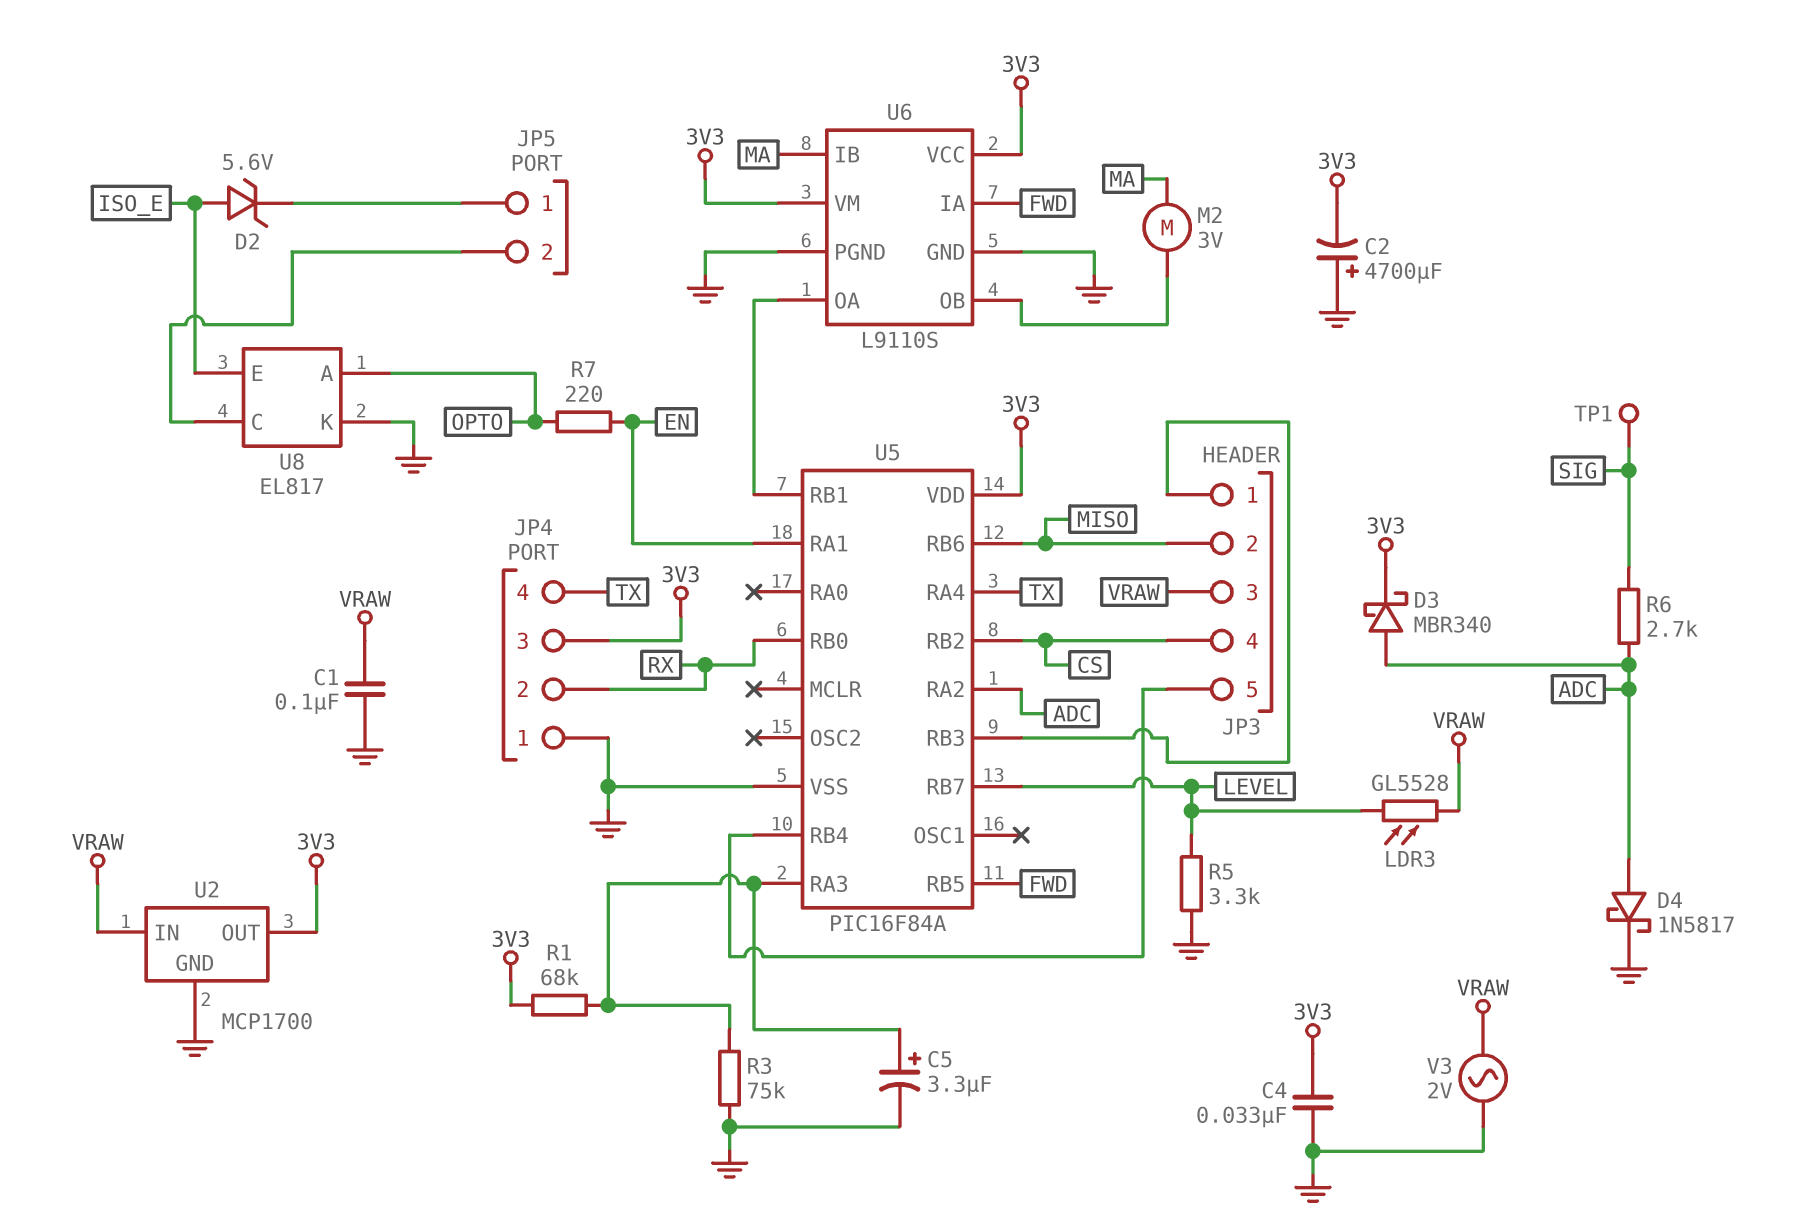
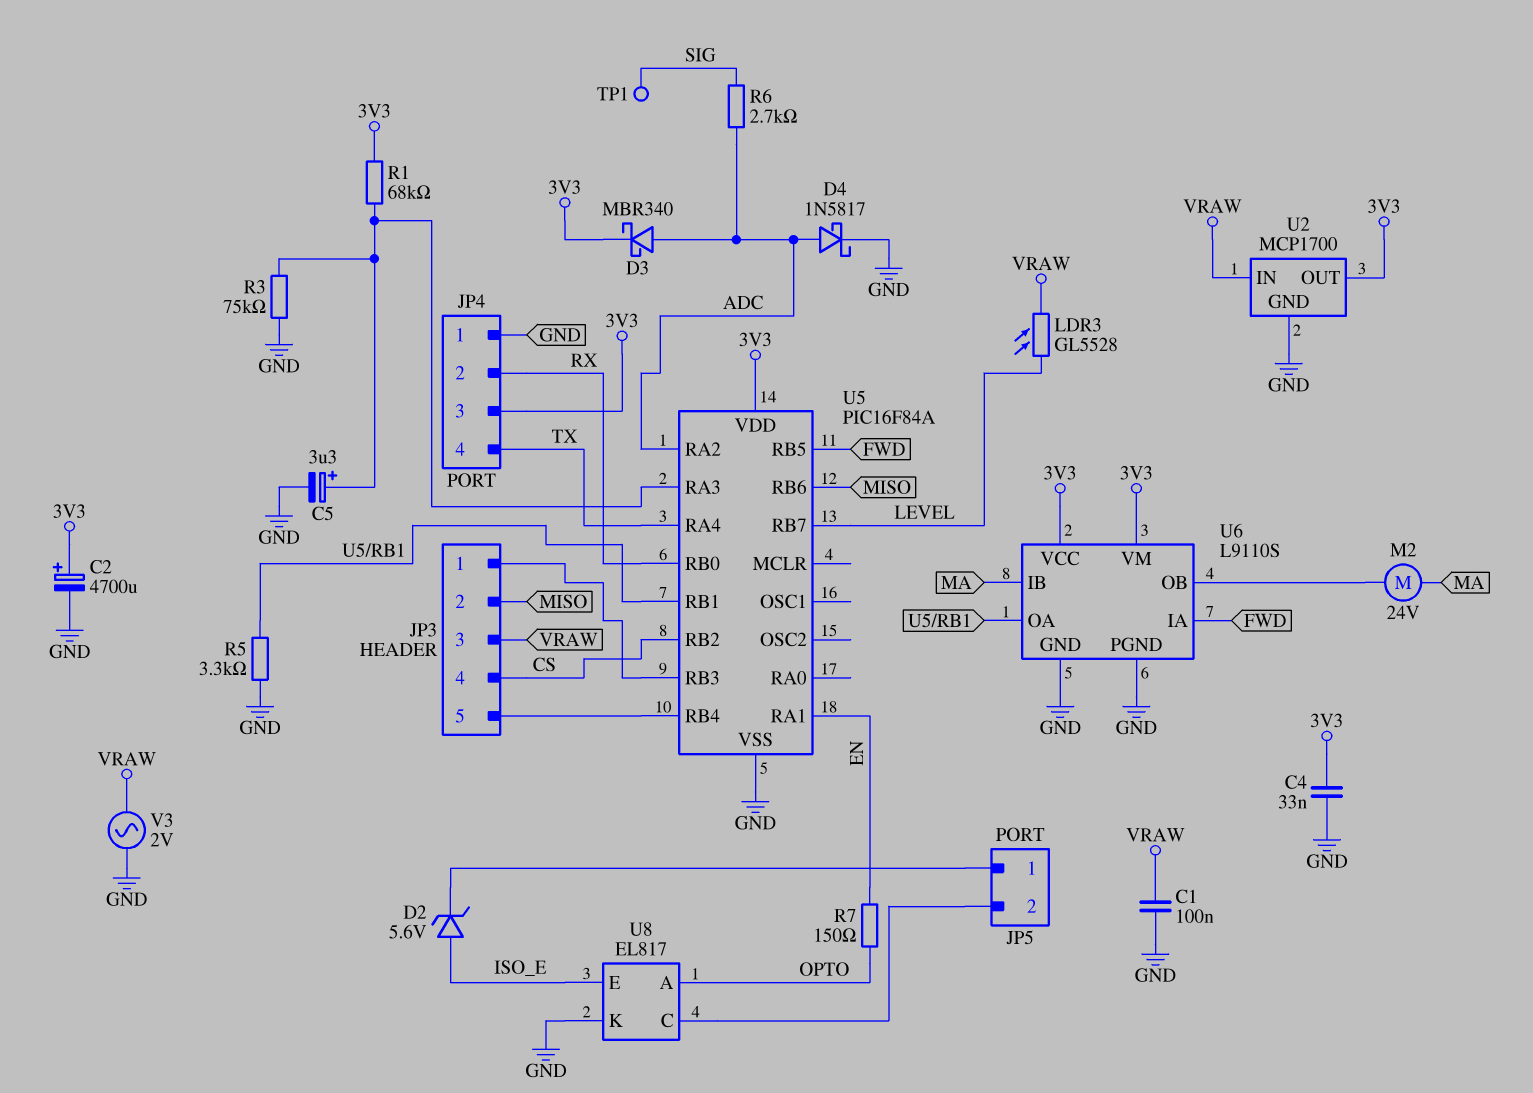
C2: 4700uF (plus GND, minus 3V3) -> 4700uF (plus 3V3, minus GND)
M2: motor 3V (MA, U6/OB) -> motor 24V (MA, U6/OB)
R5: 3.3k (GND, LEVEL) -> 3.3k (GND, U5/RB1)
R7: 220 (EN, OPTO) -> 150 (EN, OPTO)

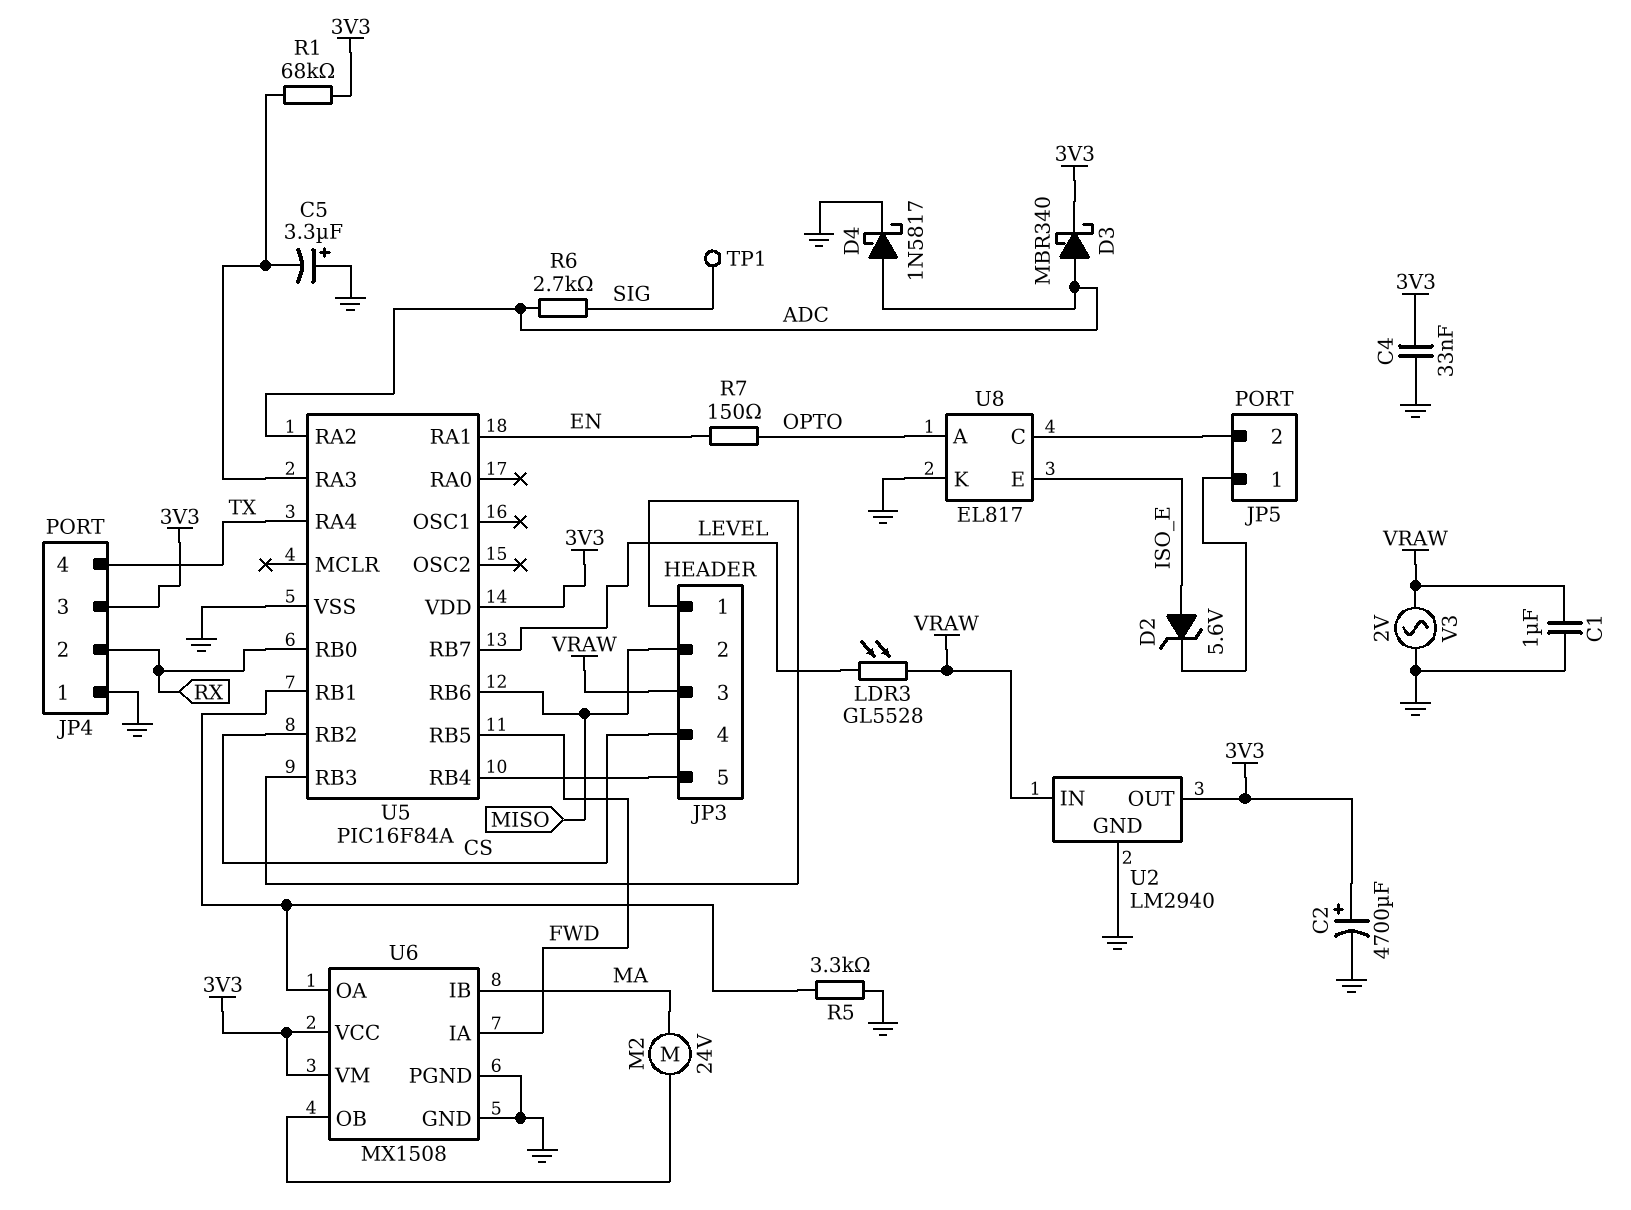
C1: 100nF (GND, VRAW) -> 1uF (GND, VRAW)
C5: 3.3uF (plus U5/RA3, minus GND) -> 3.3uF (plus GND, minus U5/RA3)
R3: 75k (GND, U5/RA3) -> none
U2: MCP1700 -> LM2940
U6: L9110S -> MX1508

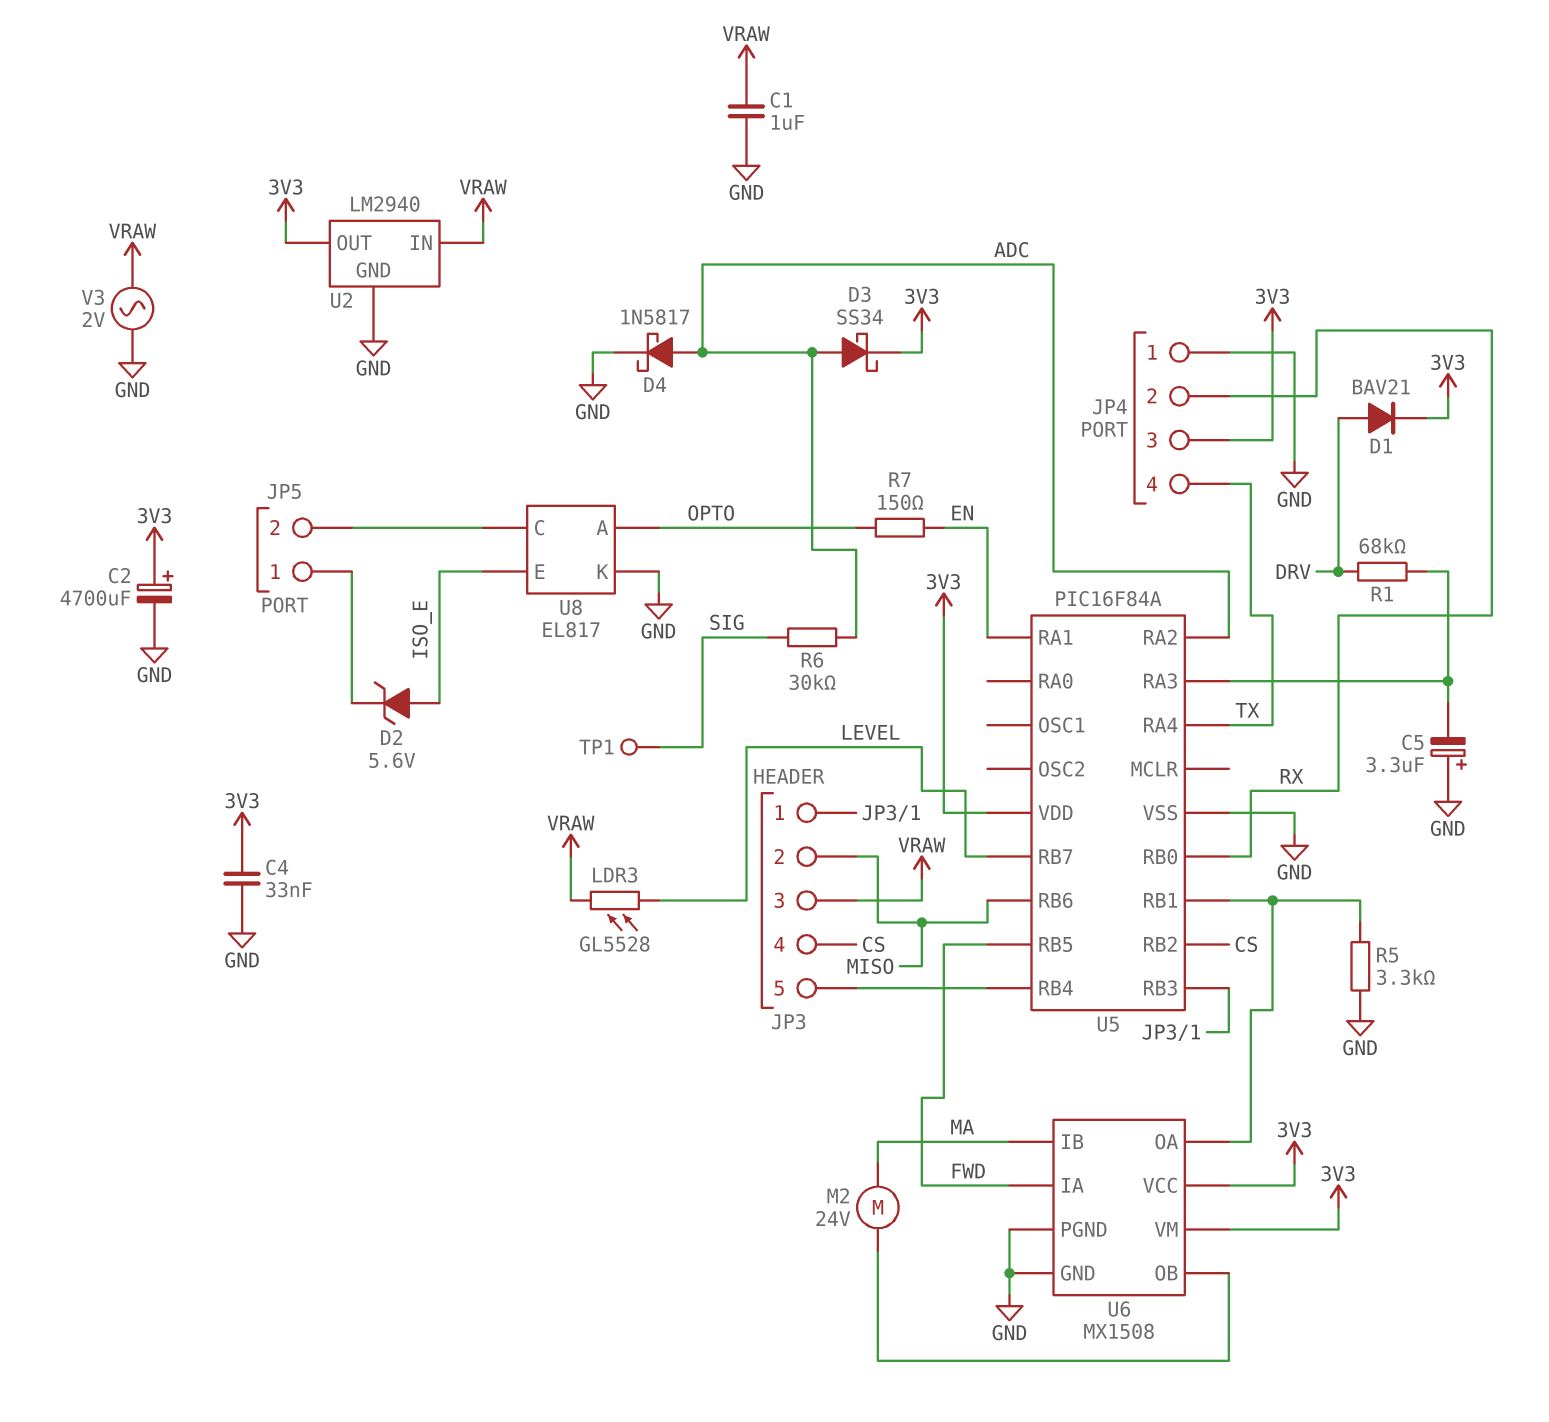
D1: none -> diode BAV21 (A DRV, K 3V3)
D3: schottky MBR340 (A ADC, K 3V3) -> schottky SS34 (A ADC, K 3V3)
R1: 68k (3V3, U5/RA3) -> 68k (DRV, U5/RA3)
R6: 2.7k (ADC, SIG) -> 30k (ADC, SIG)

